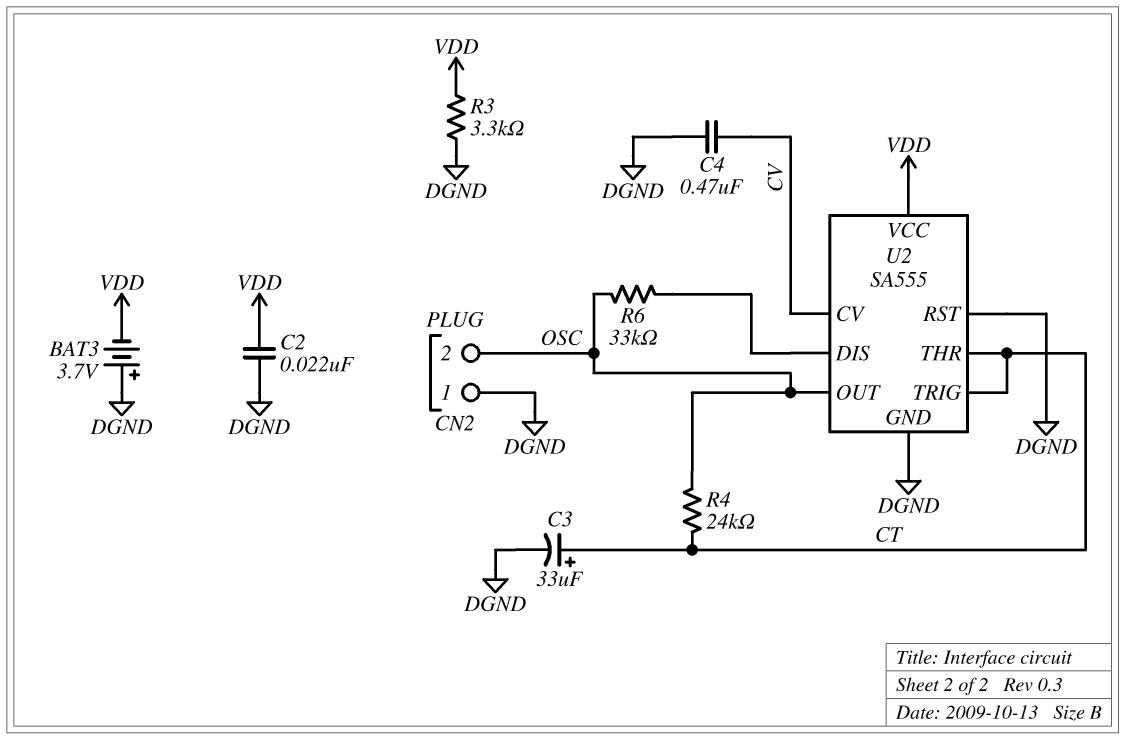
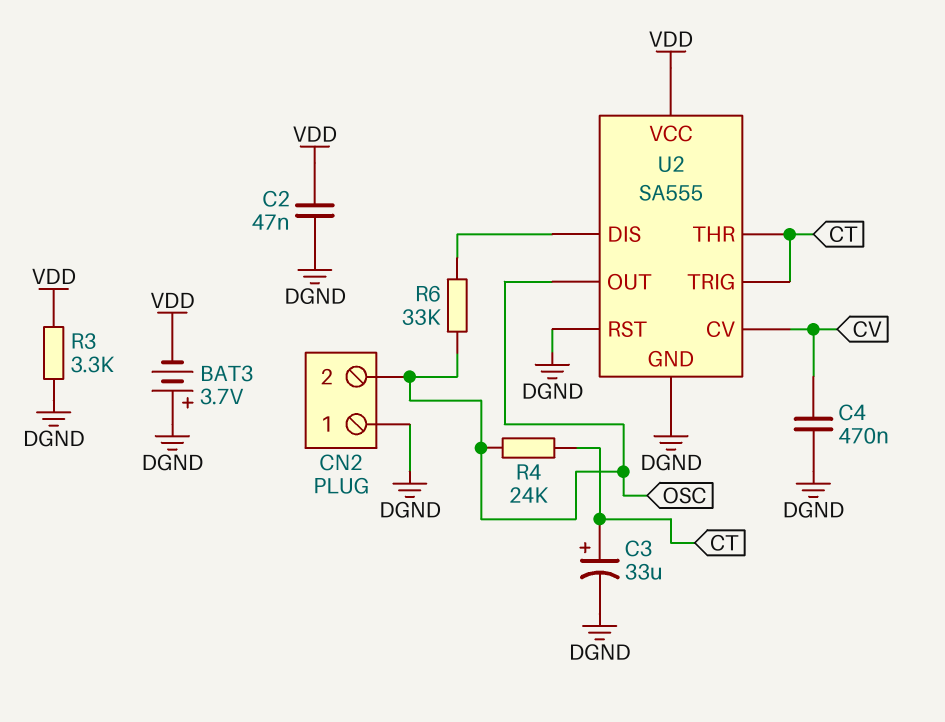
C2: 22nF (DGND, VDD) -> 47nF (DGND, VDD)

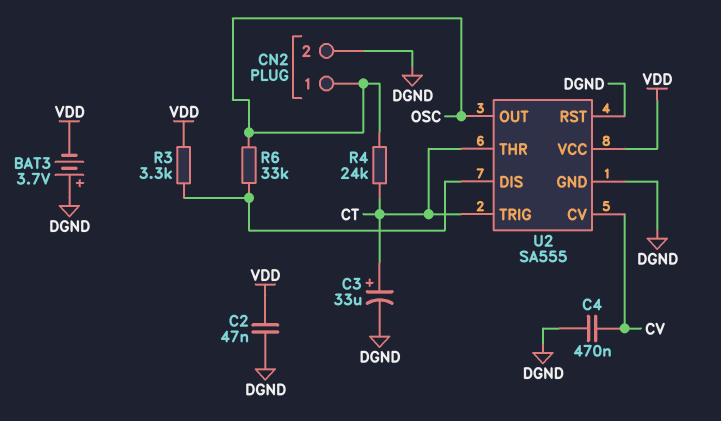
CN2 pin 1: DGND -> OSC
CN2 pin 2: OSC -> DGND
R3: 3.3k (DGND, VDD) -> 3.3k (U2/DIS, VDD)

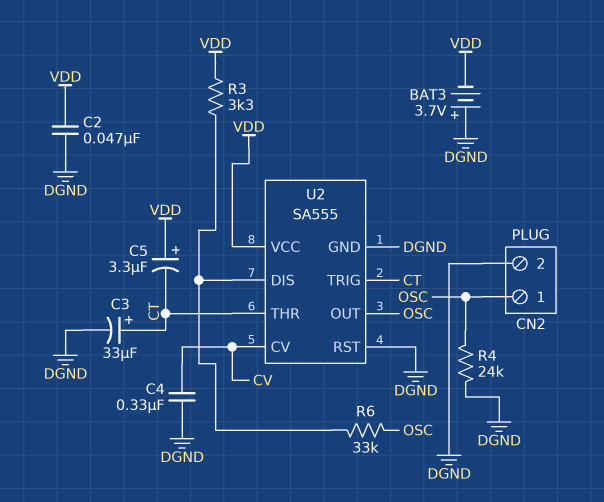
C4: 470nF (CV, DGND) -> 330nF (CV, DGND)
C5: none -> 3.3uF (plus VDD, minus CT)
R4: 24k (CT, OSC) -> 24k (DGND, OSC)

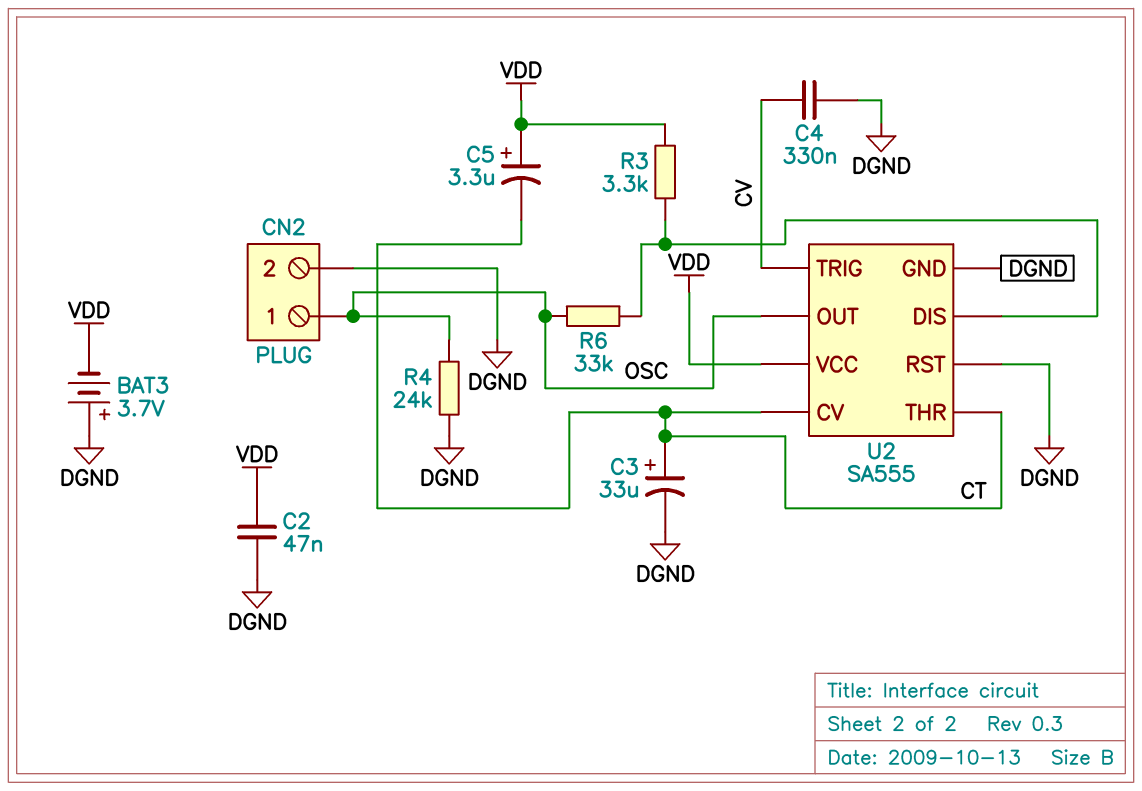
U2 pin CV: CV -> CT
U2 pin TRIG: CT -> CV

